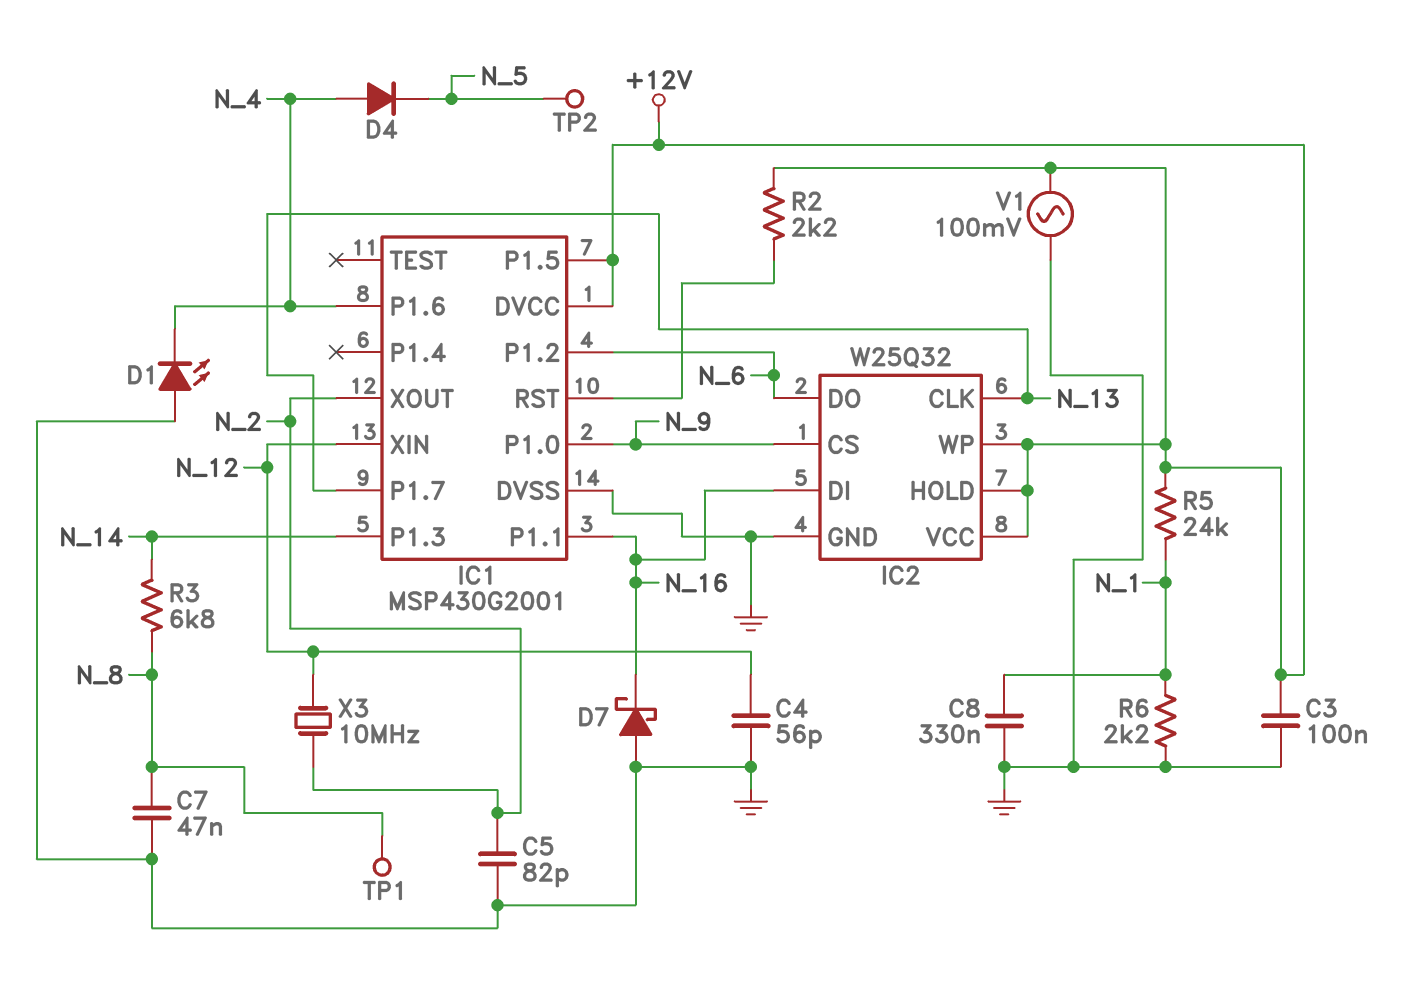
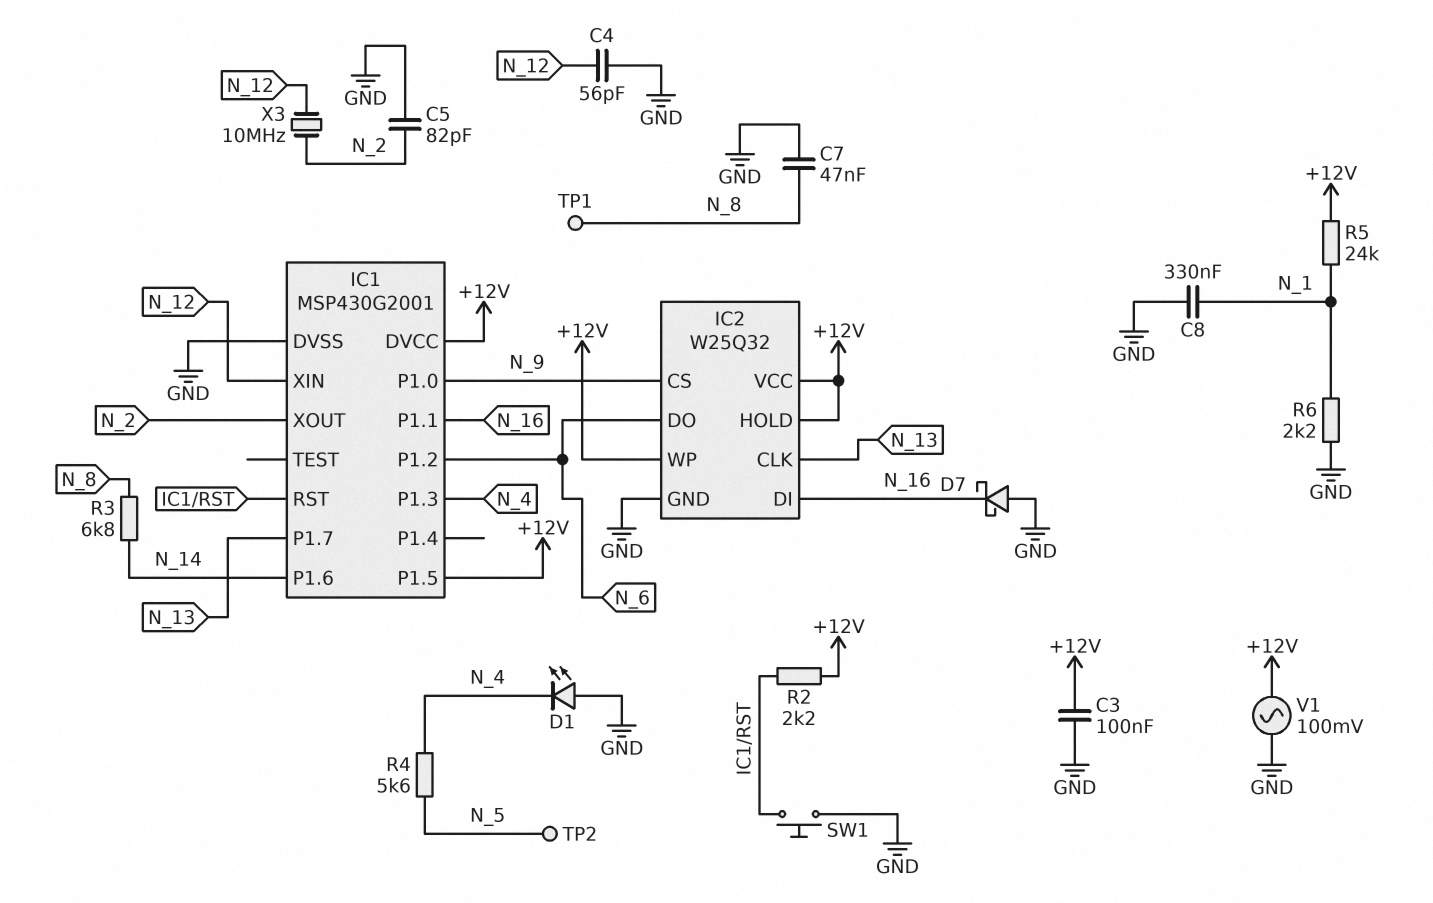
D4: diode (A N_4, K N_5) -> none
IC1 pin P1.3: N_14 -> N_4
IC1 pin P1.6: N_4 -> N_14
R4: none -> 5.6k (N_4, N_5)
SW1: none -> button (GND, IC1/RST)

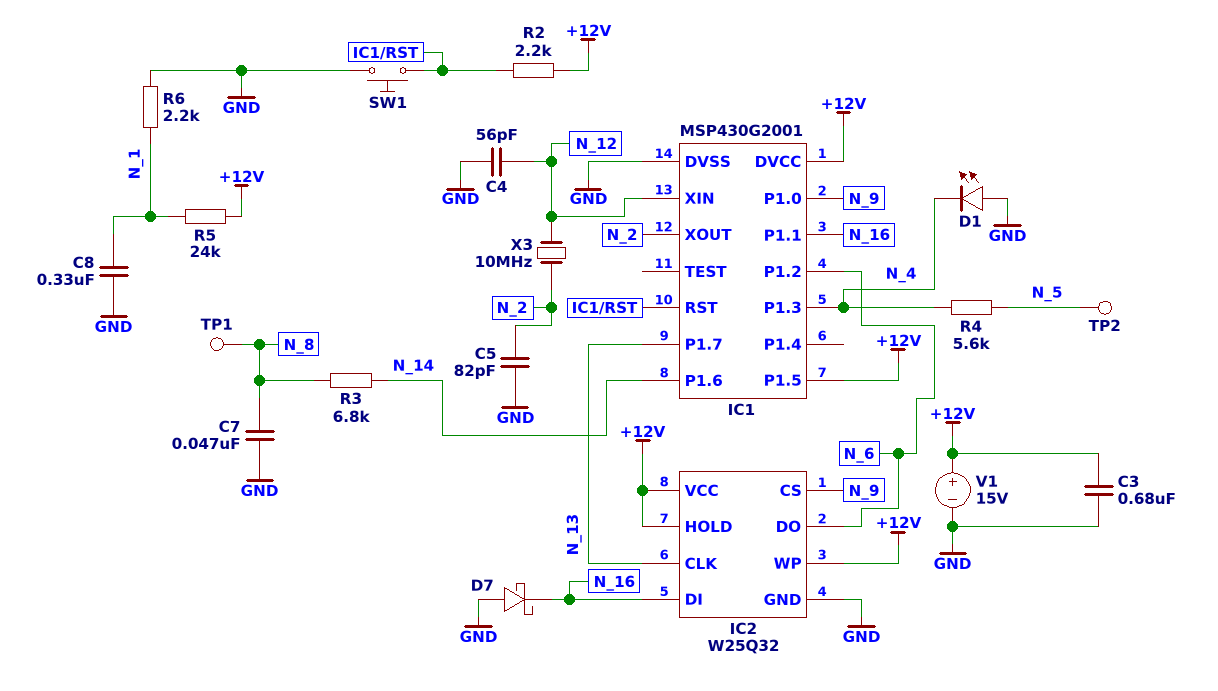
C3: 100nF (+12V, GND) -> 680nF (+12V, GND)
V1: AC 100mV (+12V, GND) -> 15V (plus +12V, minus GND)

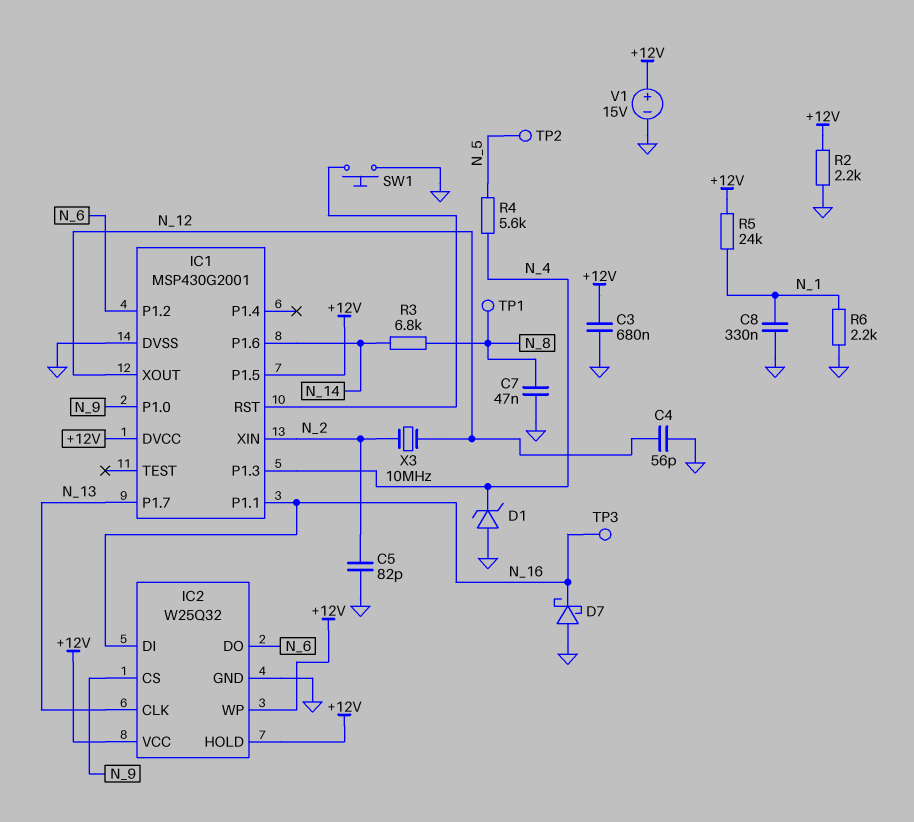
D1: LED (A GND, K N_4) -> zener (A GND, K N_4)
IC1 pin XIN: N_12 -> N_2
IC1 pin XOUT: N_2 -> N_12
R2: 2.2k (+12V, IC1/RST) -> 2.2k (+12V, GND)
TP3: none -> test point (N_16)

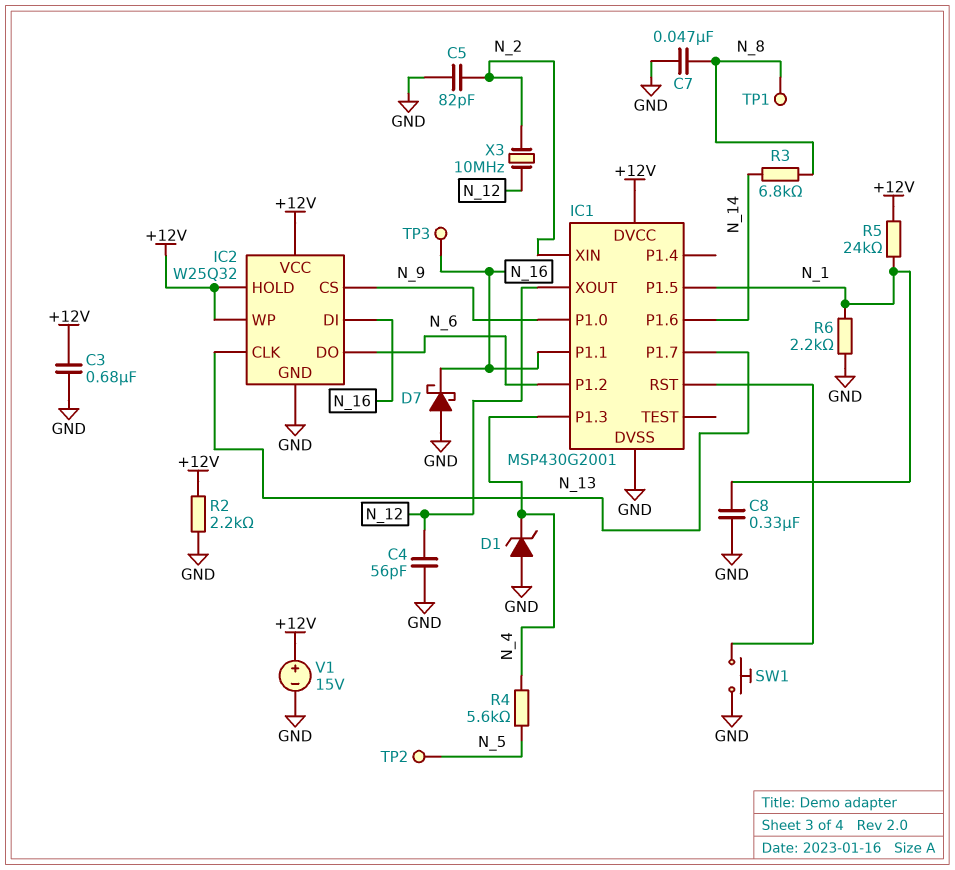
IC1 pin P1.5: +12V -> N_1

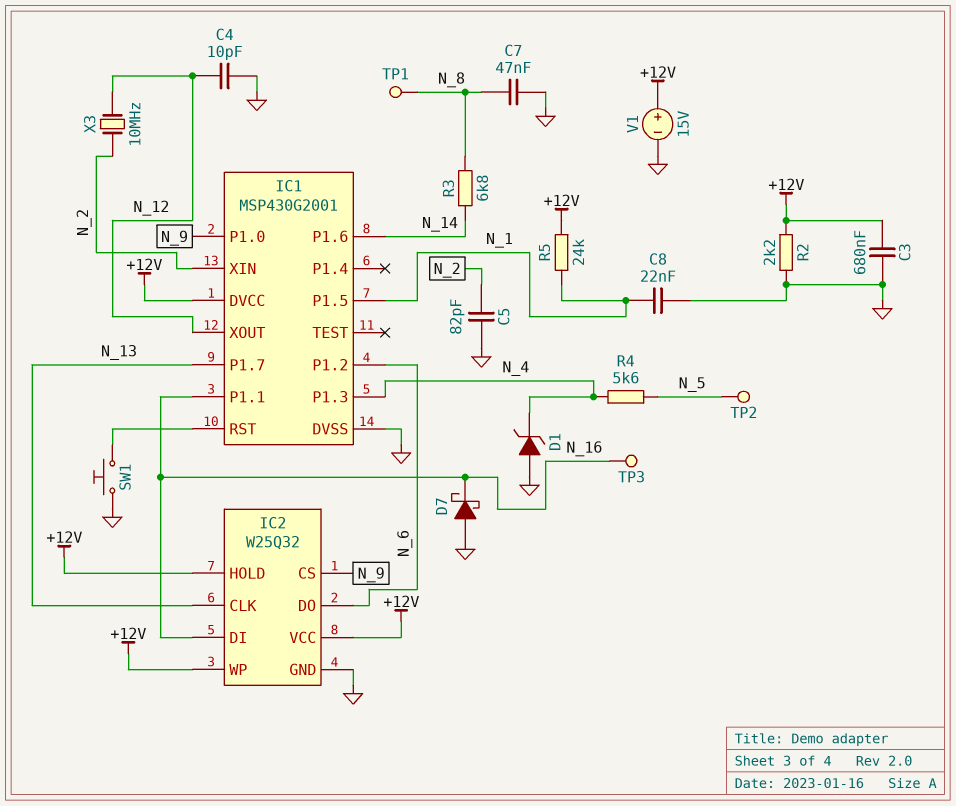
C4: 56pF (GND, N_12) -> 10pF (GND, N_12)
C8: 330nF (GND, N_1) -> 22nF (GND, N_1)
R6: 2.2k (GND, N_1) -> none

